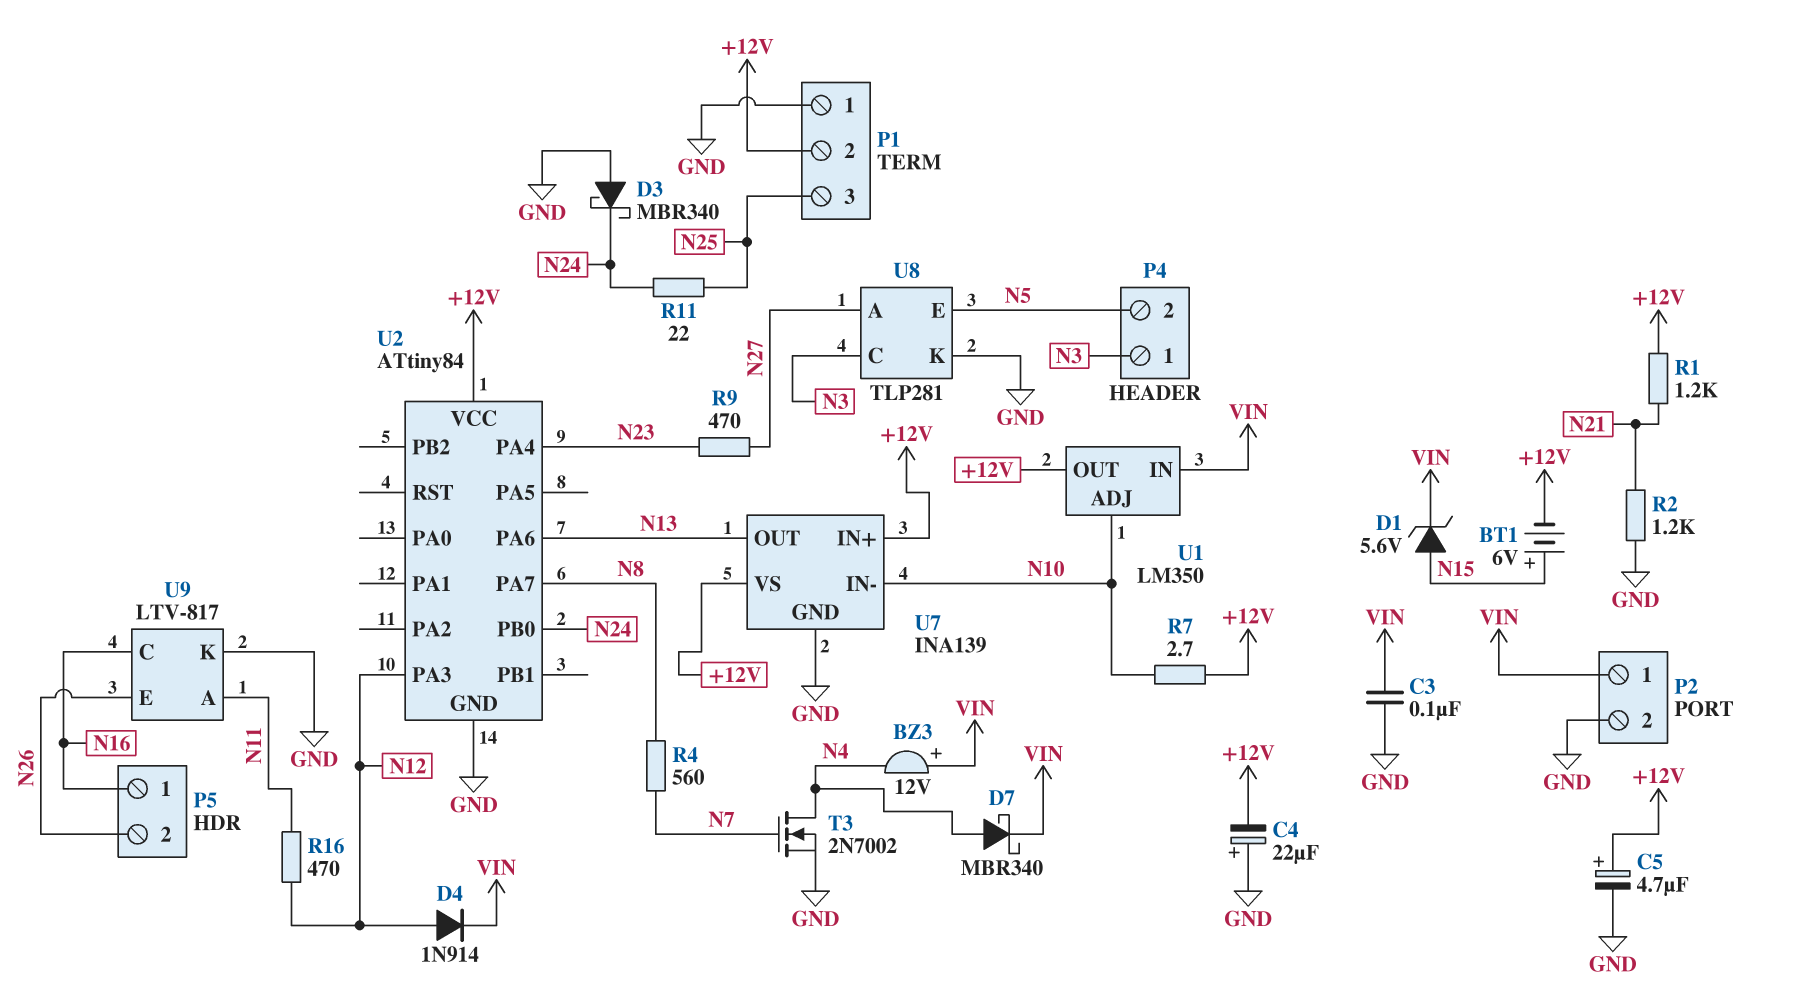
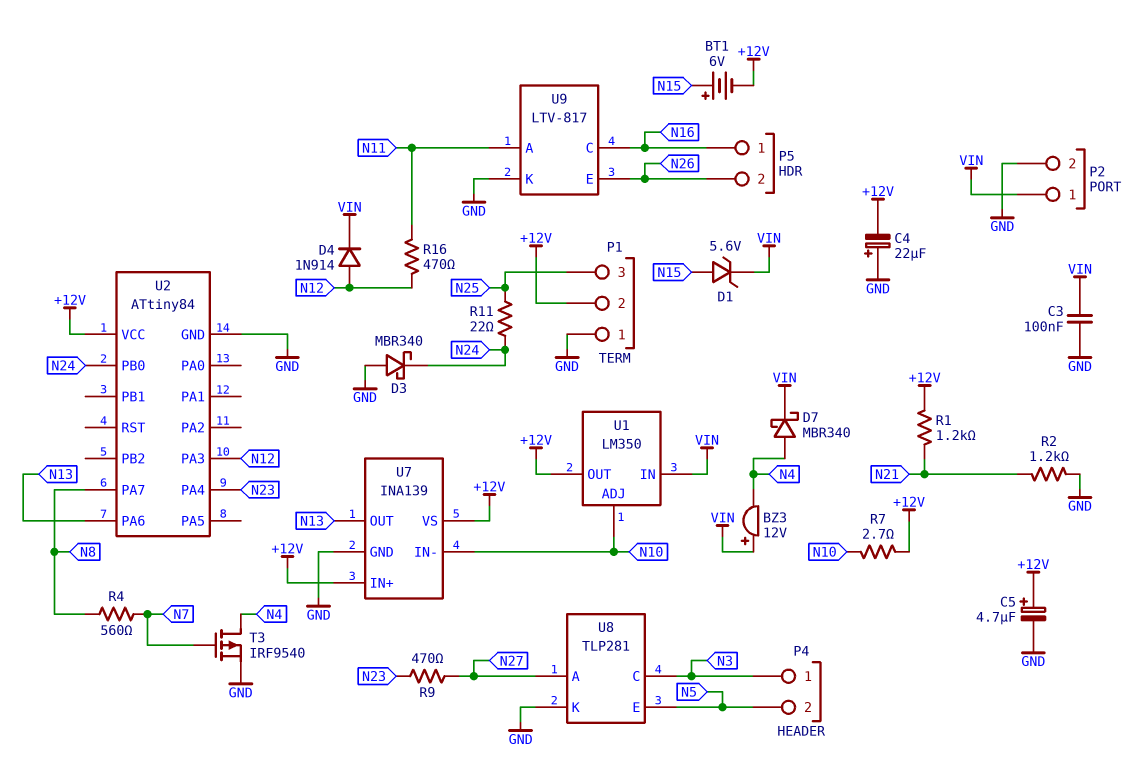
T3: NMOS 2N7002 (G N7, D N4, S GND) -> PMOS IRF9540 (G N7, D N4, S GND)

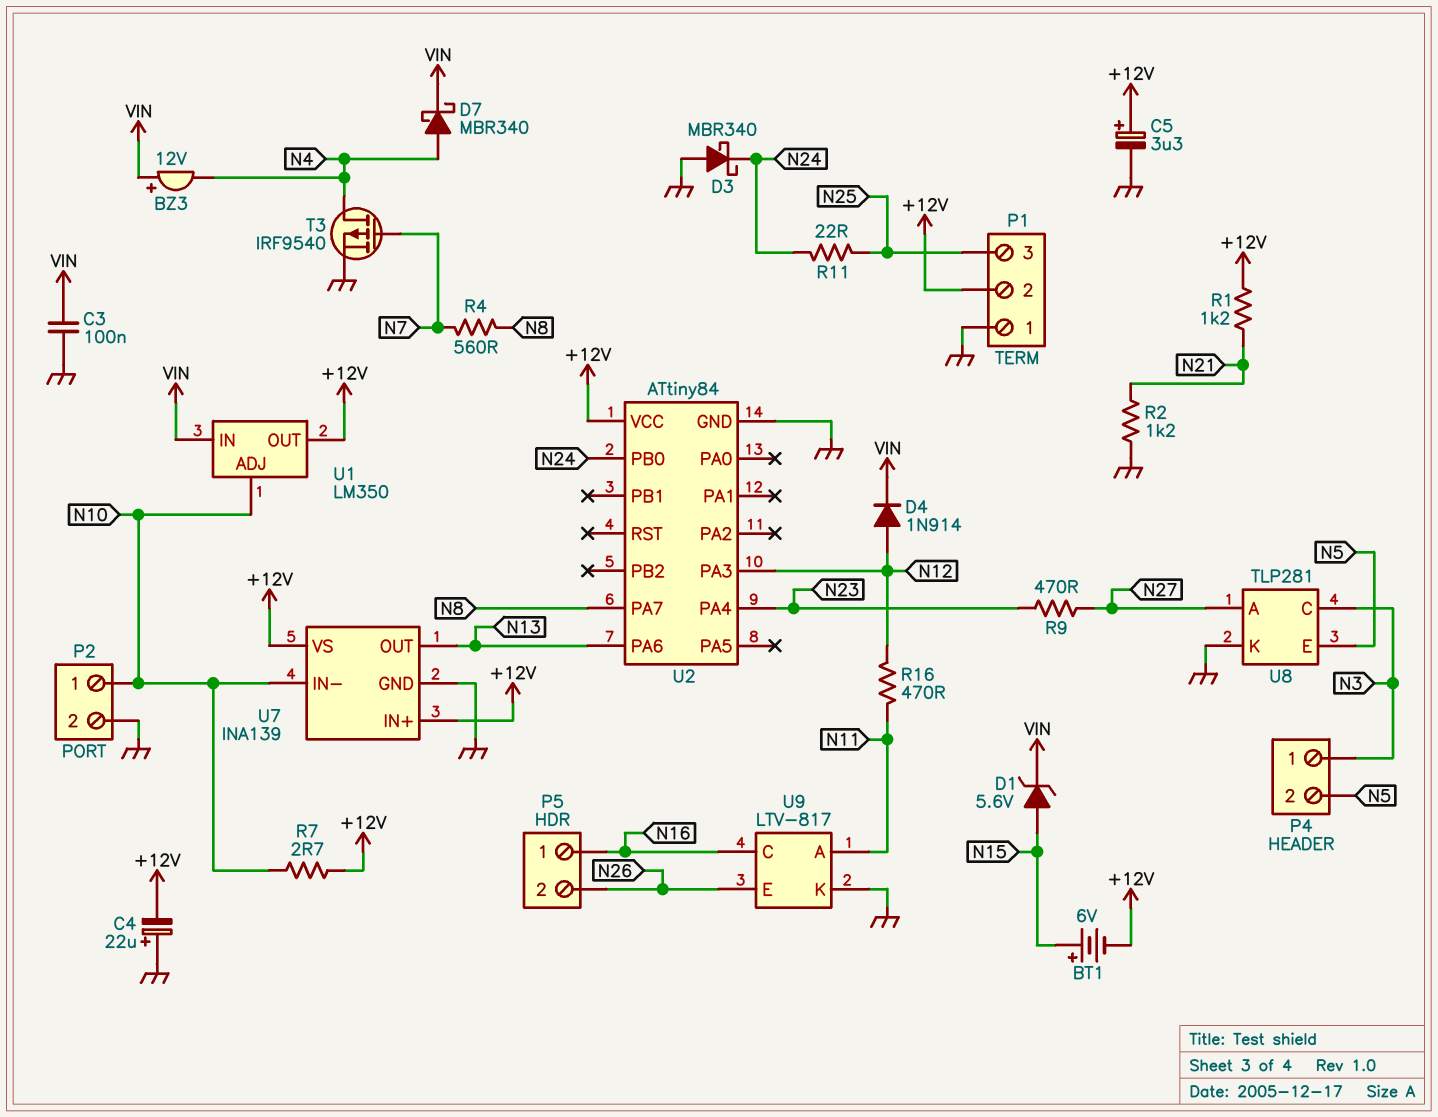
C5: 4.7uF (plus +12V, minus GND) -> 3.3uF (plus +12V, minus GND)
P2 pin 1: VIN -> N10

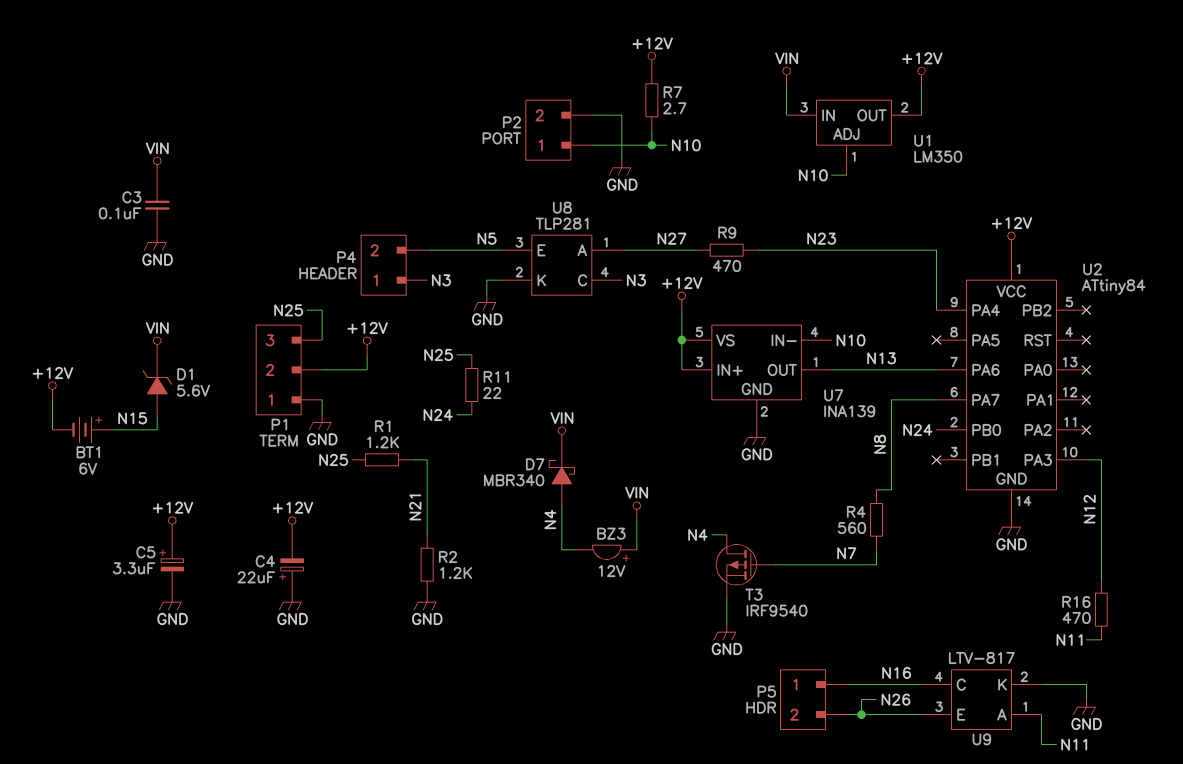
D3: schottky MBR340 (A GND, K N24) -> none
D4: diode 1N914 (A N12, K VIN) -> none
R1: 1.2k (+12V, N21) -> 1.2k (N21, N25)

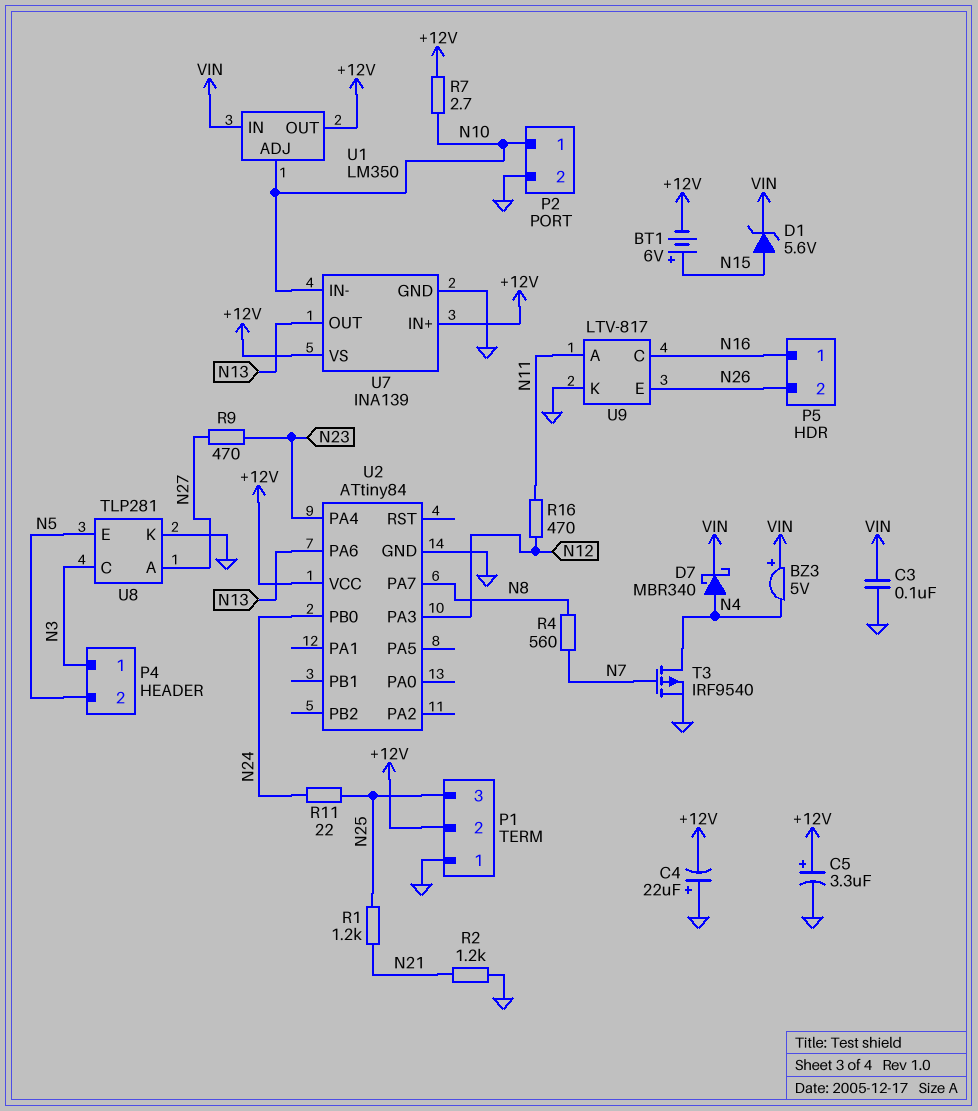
BZ3: buzzer 12V (plus VIN, minus N4) -> buzzer 5V (plus VIN, minus N4)

